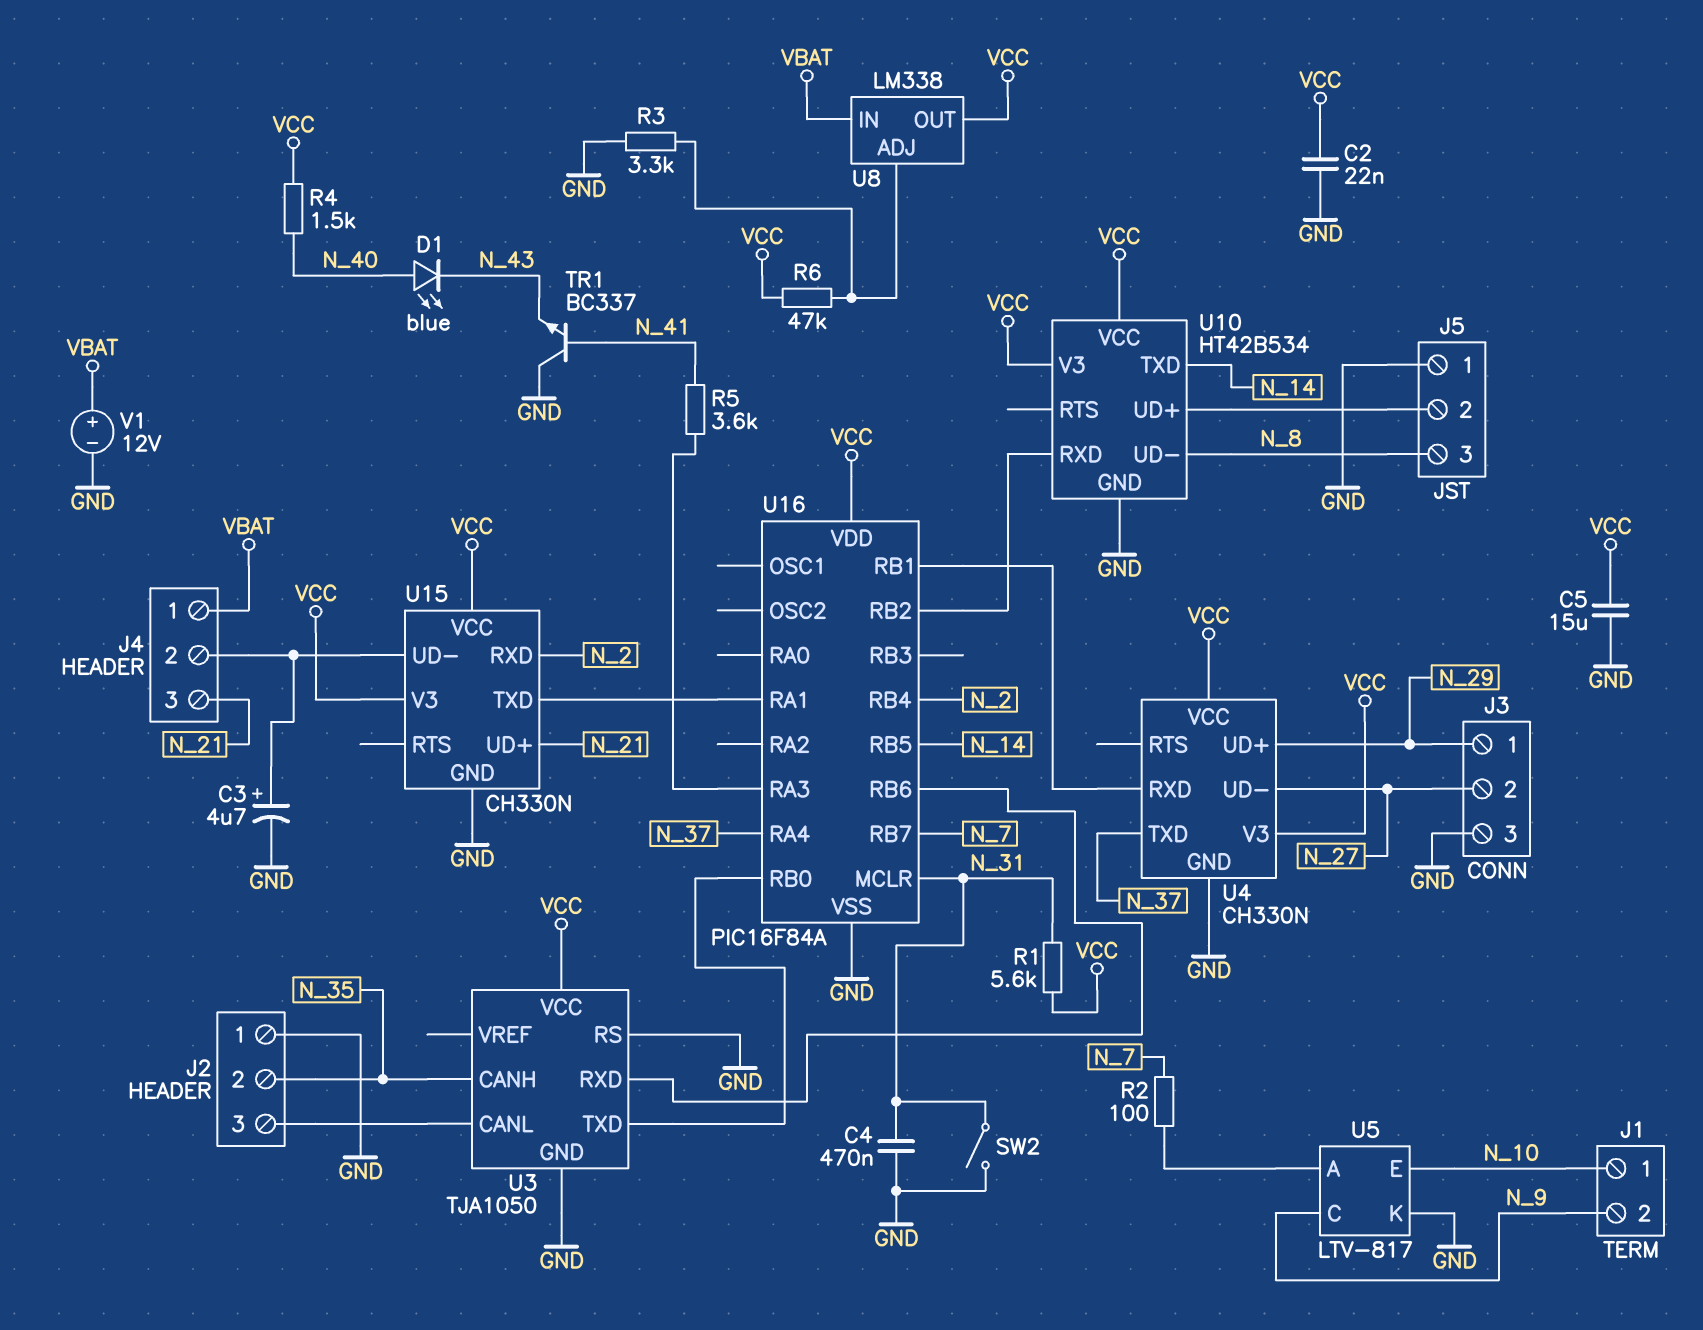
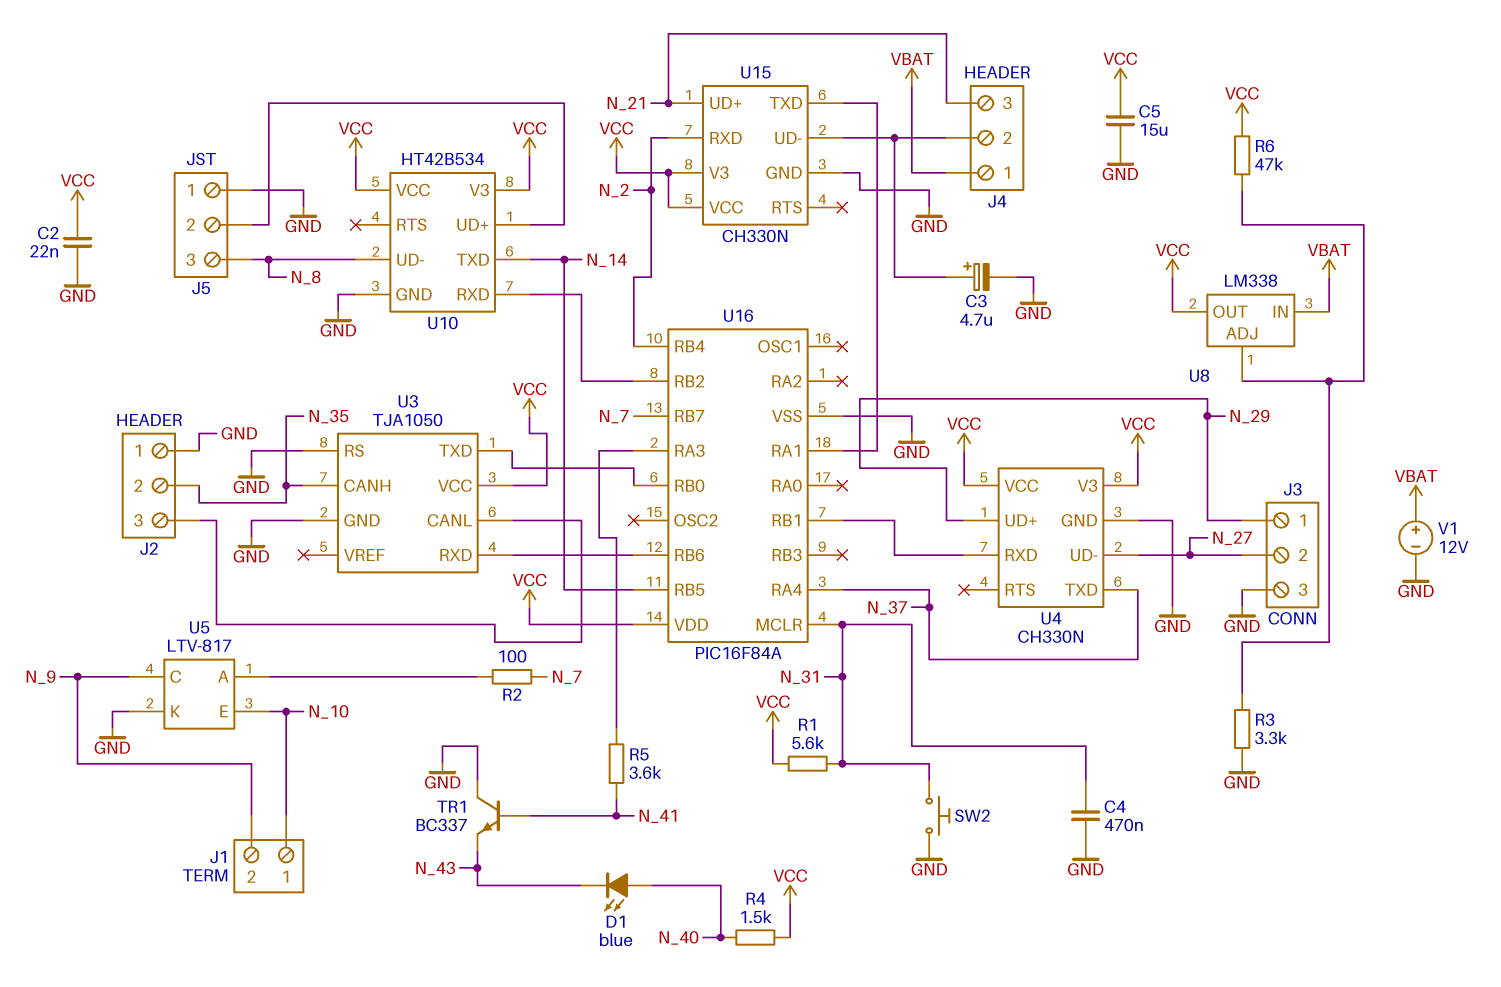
SW2: switch (GND, N_31) -> button (GND, N_31)

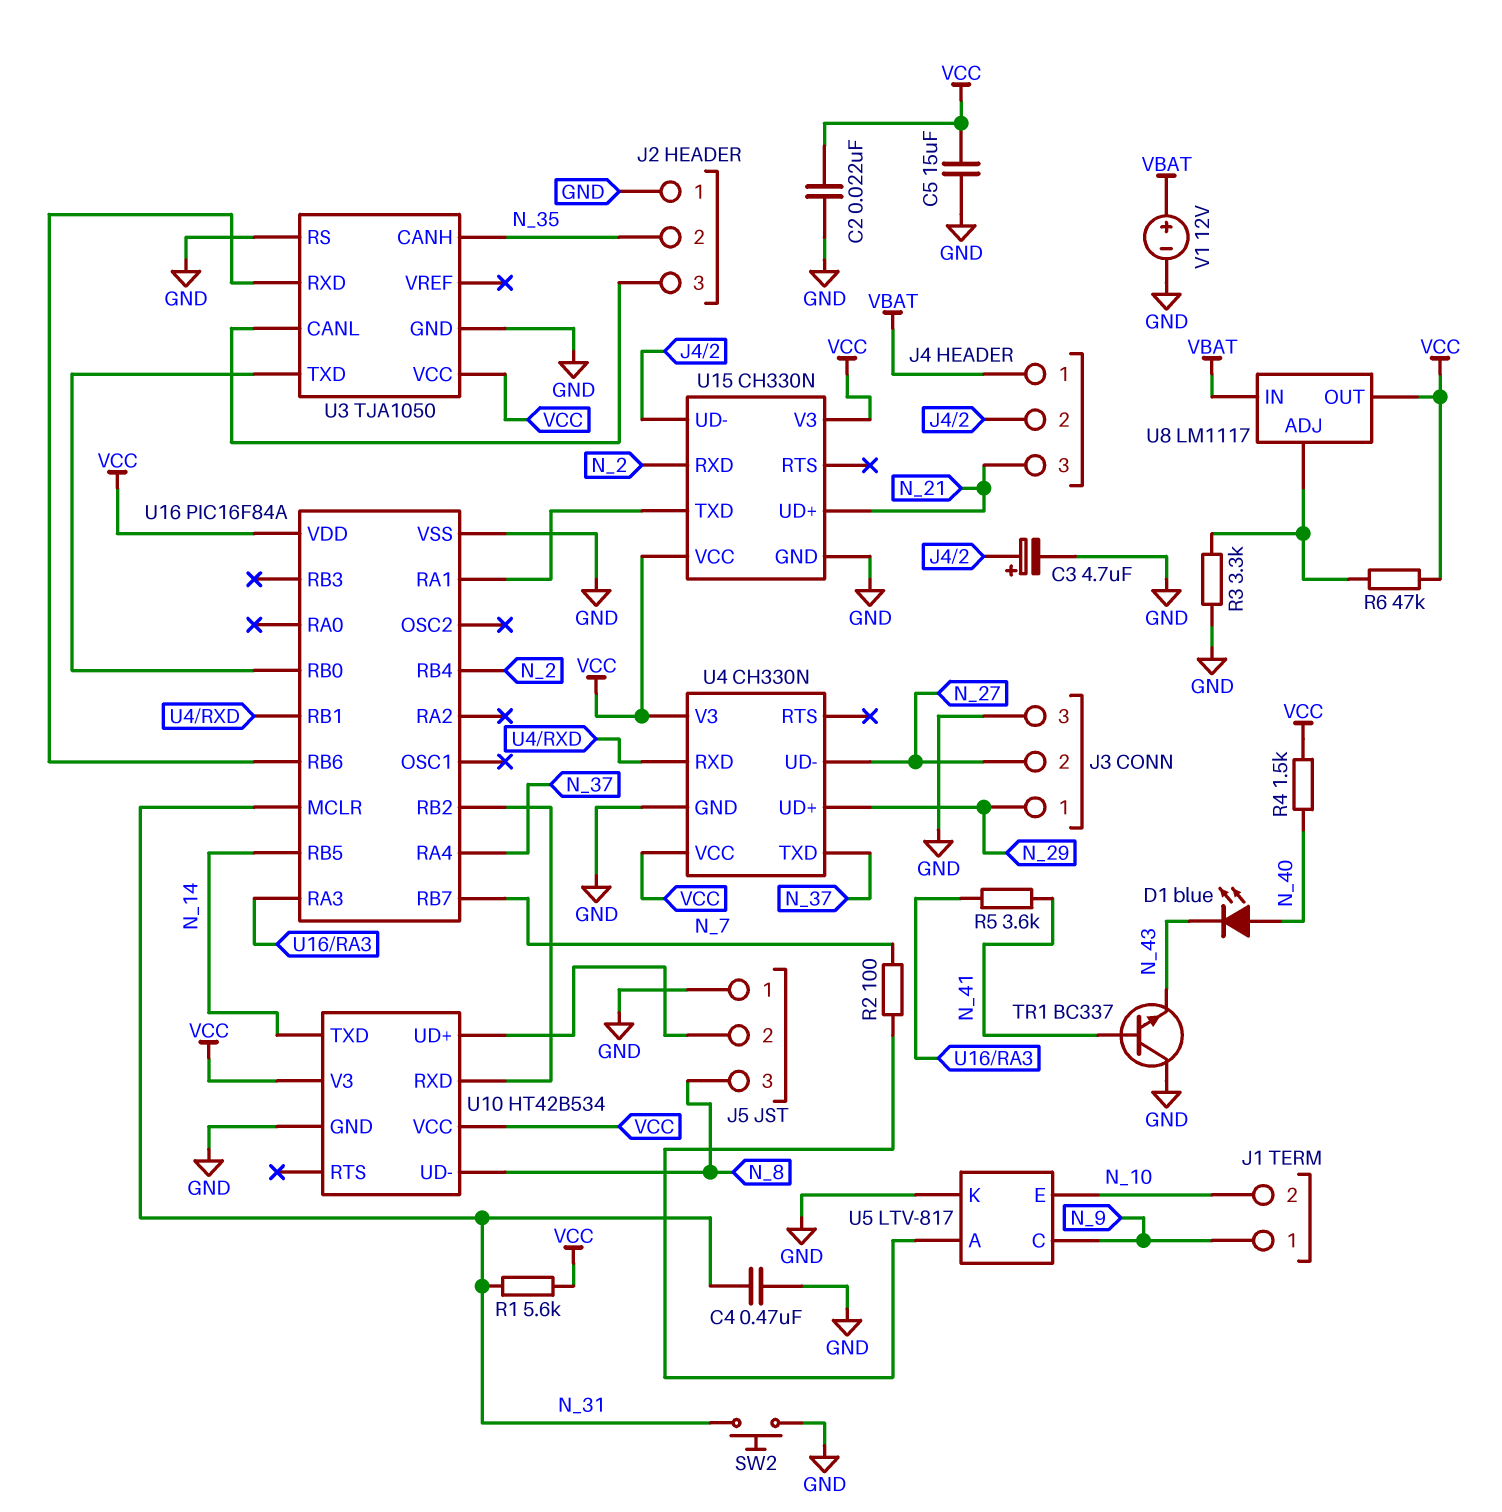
J1 pin 1: N_10 -> N_9
J1 pin 2: N_9 -> N_10
U8: LM338 -> LM1117

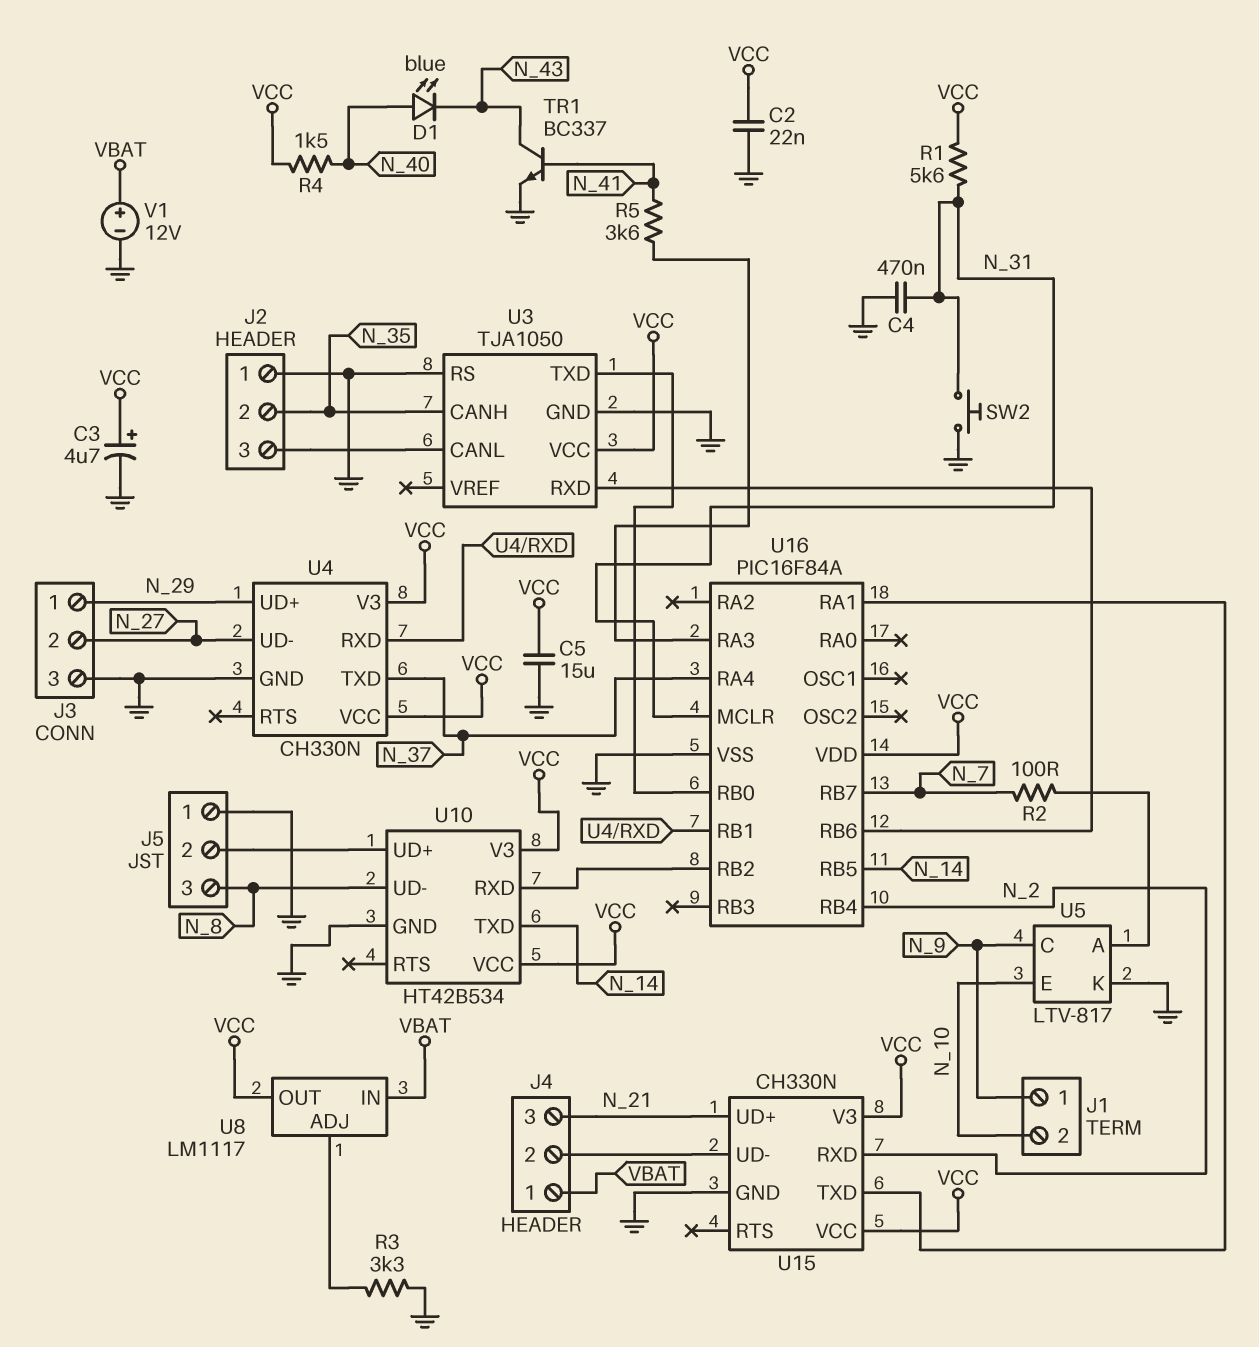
C3: 4.7uF (plus J4/2, minus GND) -> 4.7uF (plus VCC, minus GND)
R6: 47k (U8/ADJ, VCC) -> none
TR1: NPN BC337 (B N_41, C GND, E N_43) -> NPN BC337 (B N_41, C N_43, E GND)

